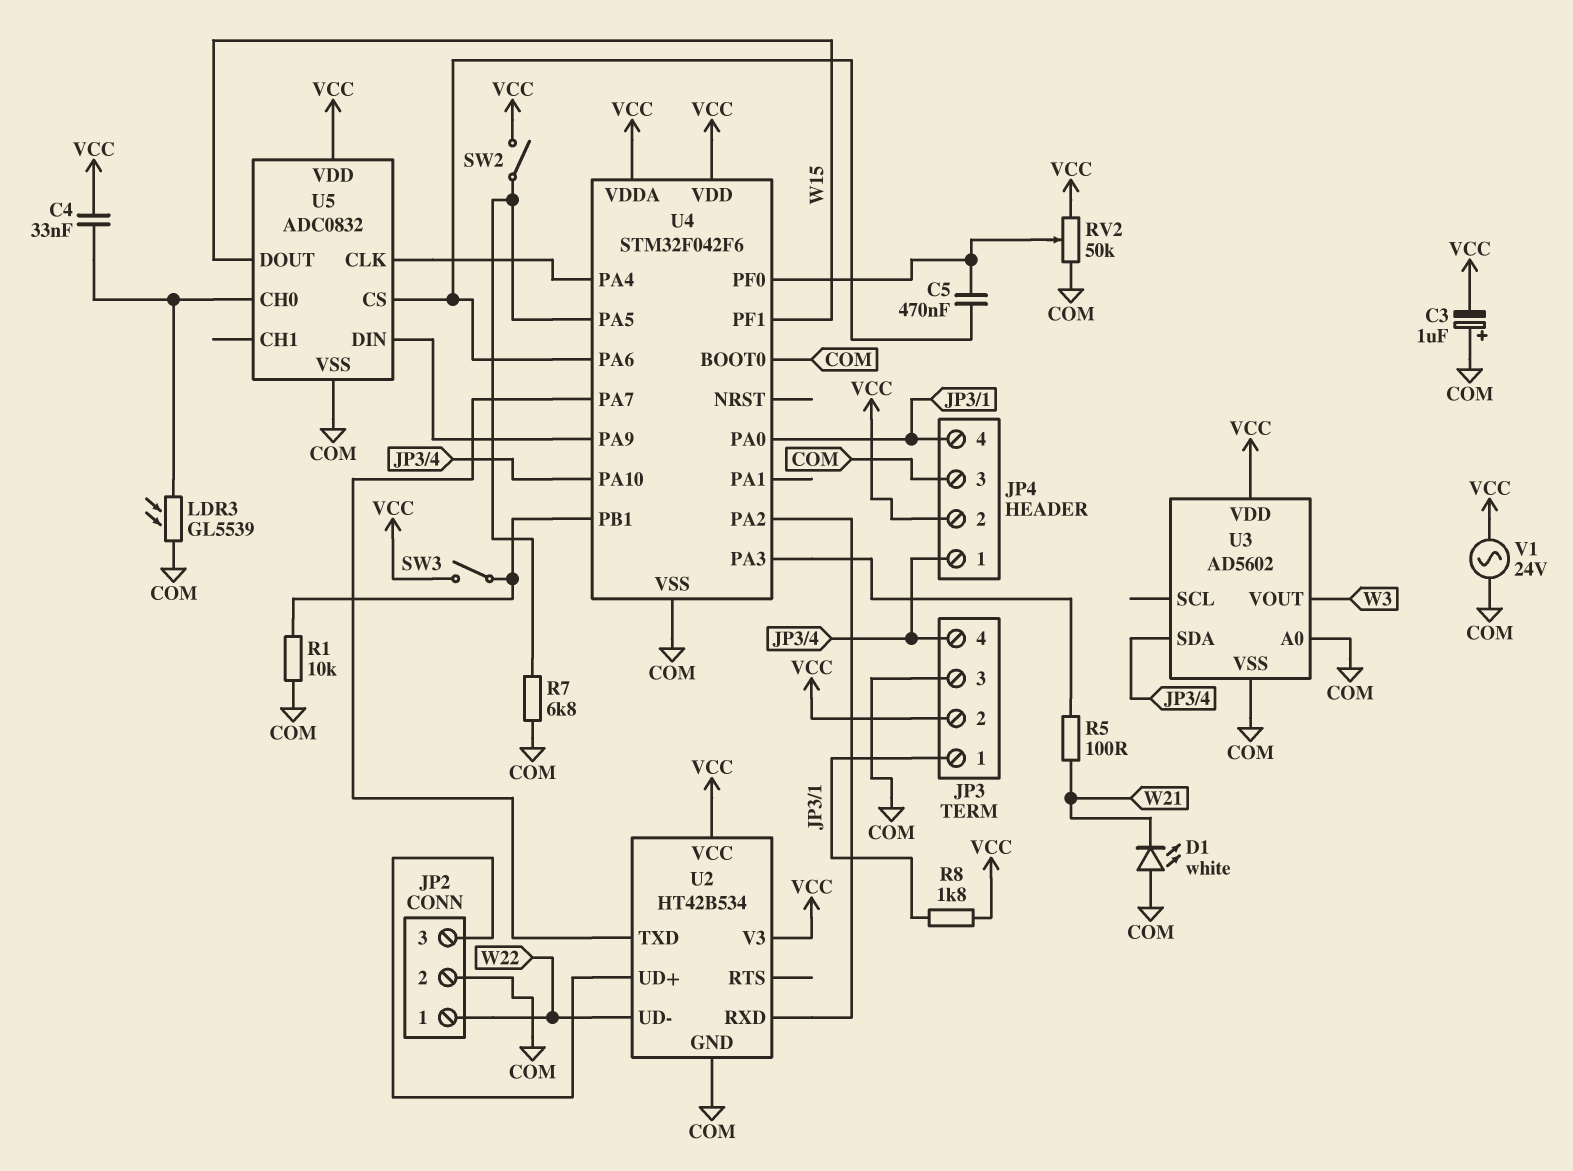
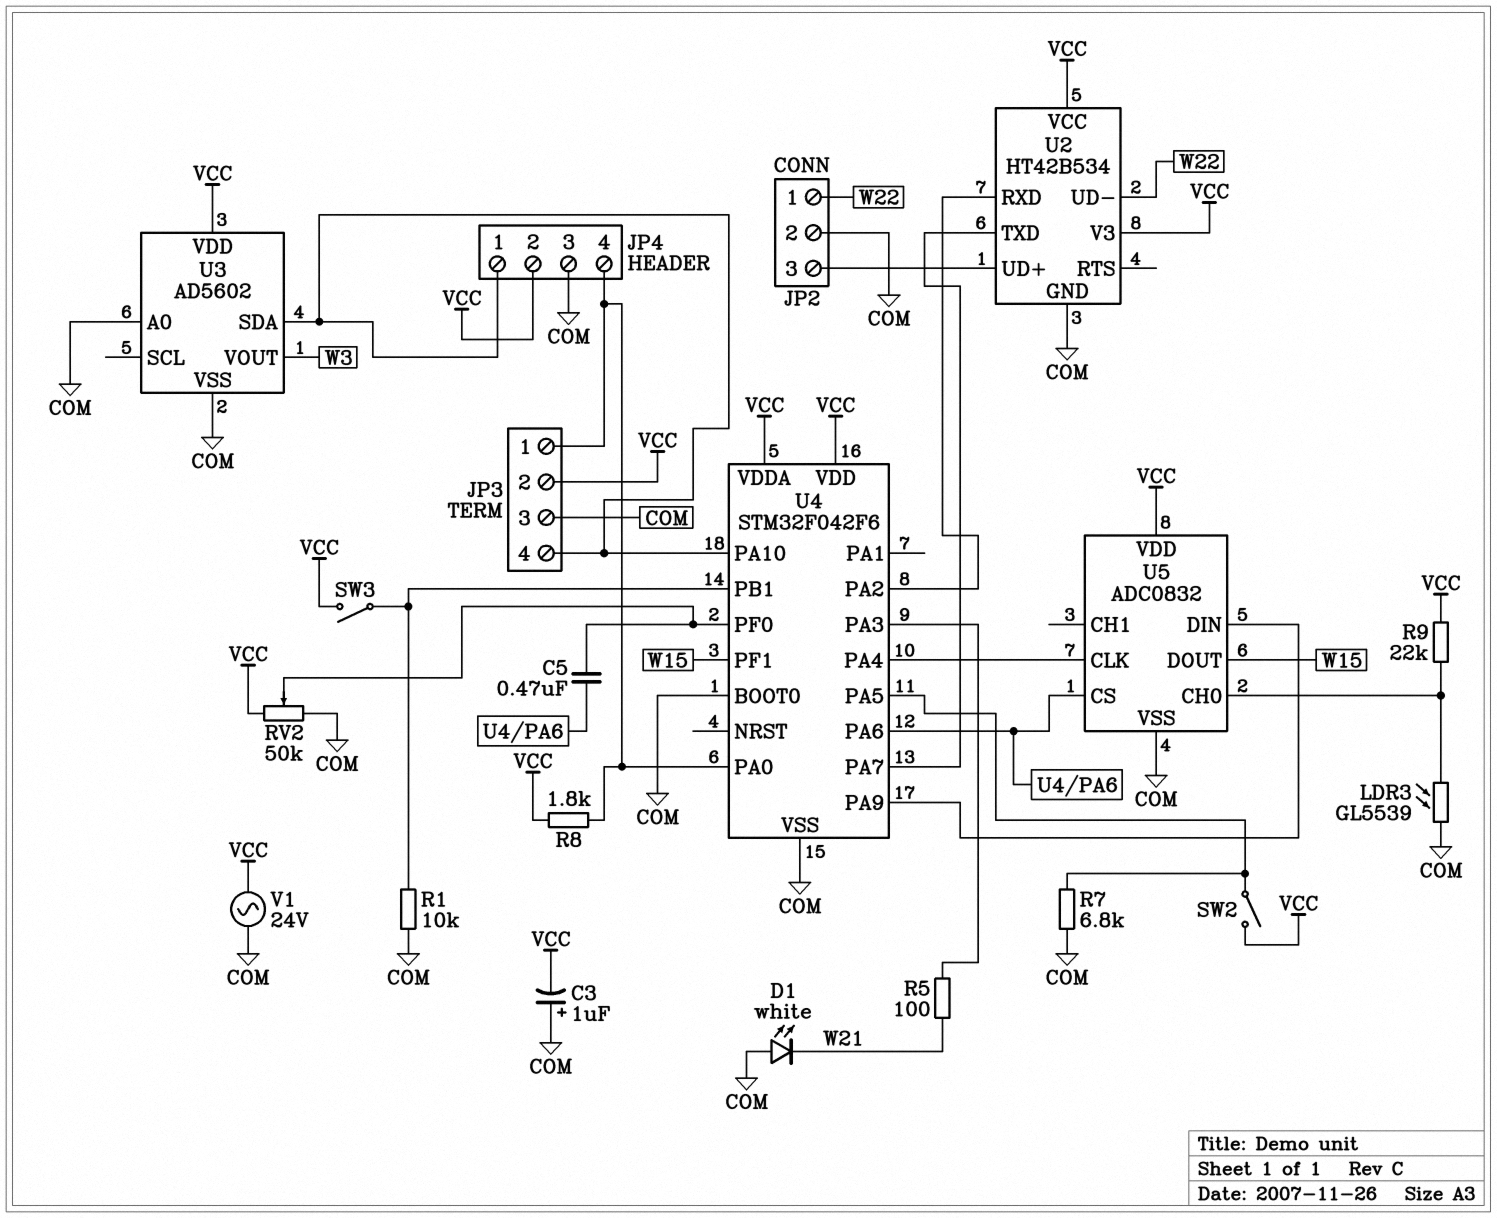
C4: 33nF (U5/CH0, VCC) -> none
R9: none -> 22k (U5/CH0, VCC)

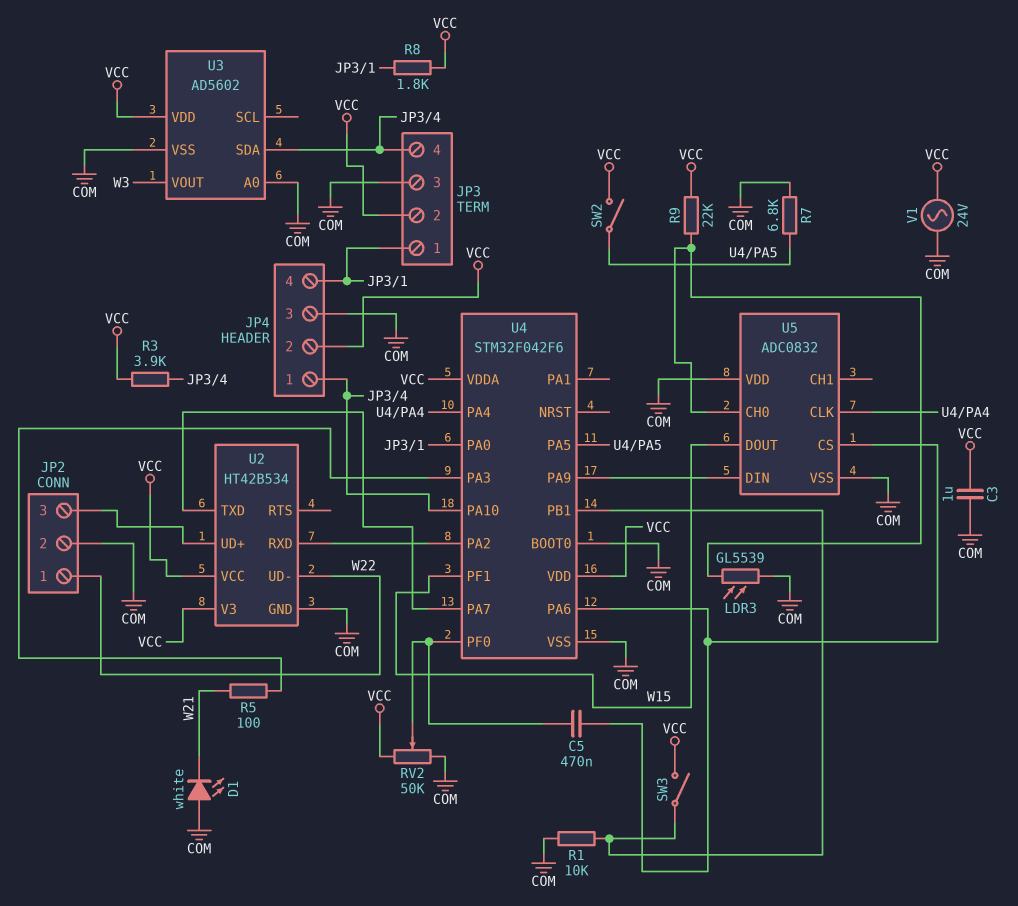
C3: 1uF (plus COM, minus VCC) -> 1uF (COM, VCC)
R3: none -> 3.9k (JP3/4, VCC)
U5 pin VDD: VCC -> COM

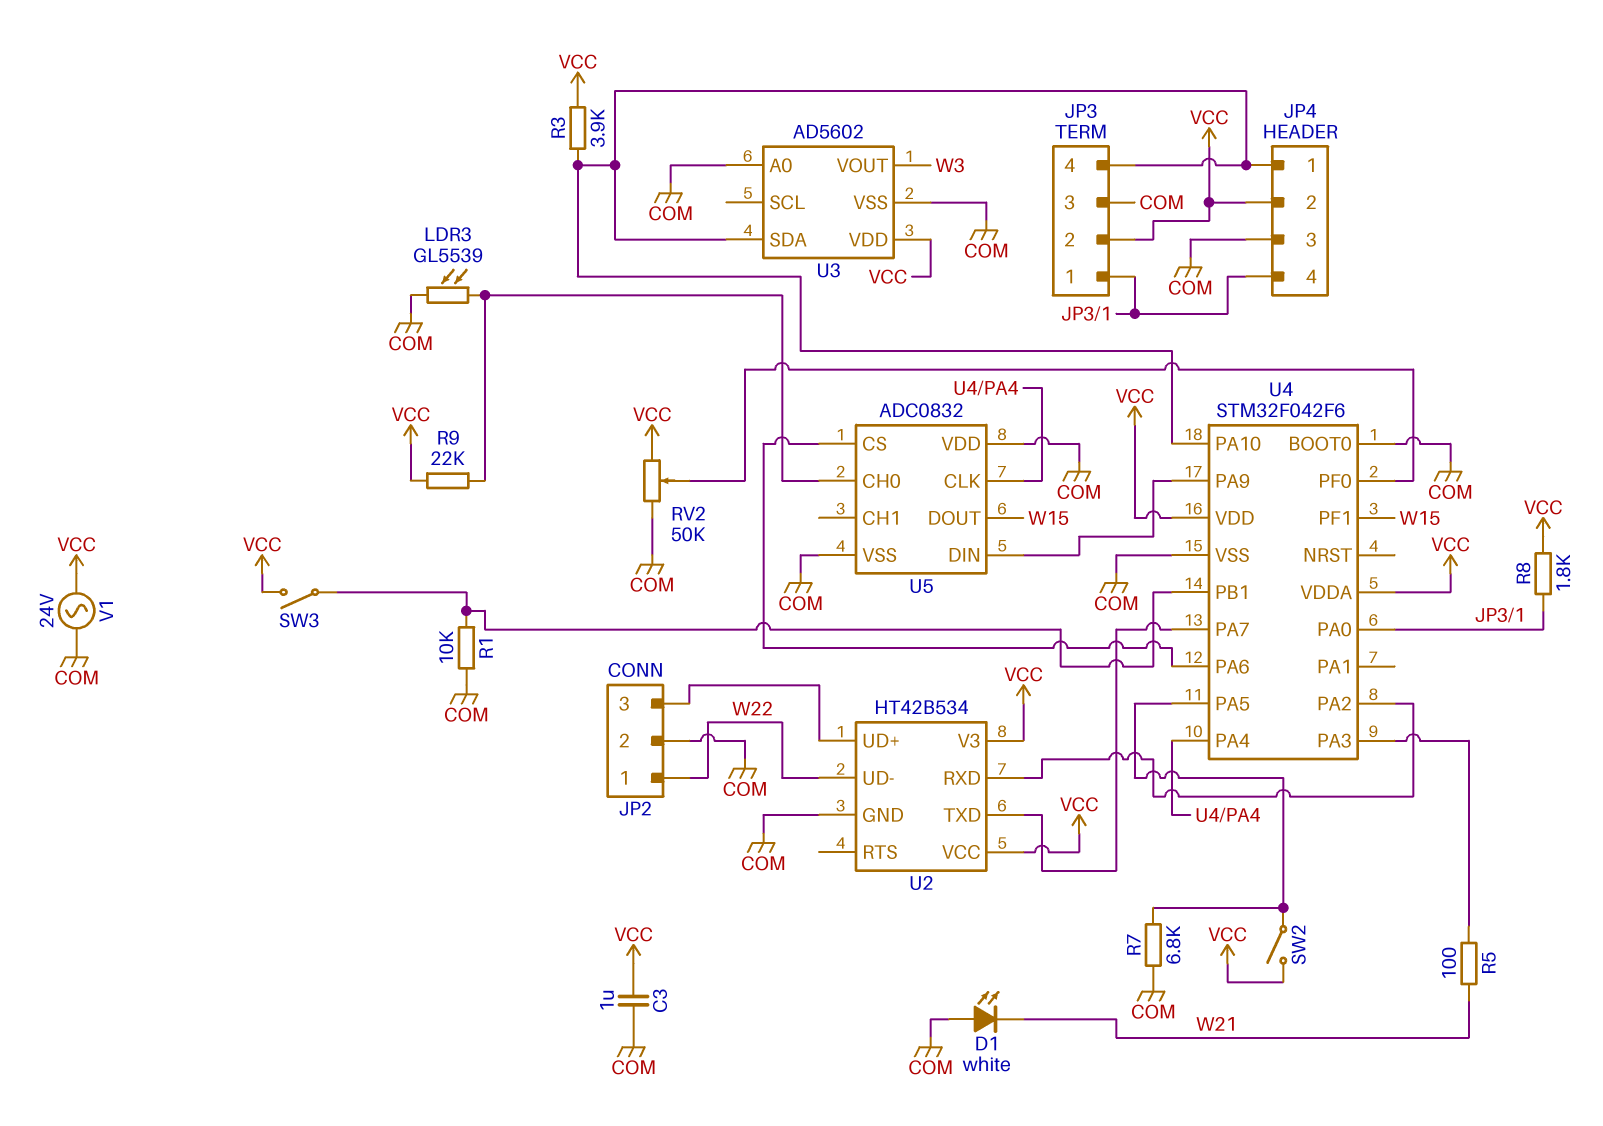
C5: 470nF (U4/PA6, U4/PF0) -> none

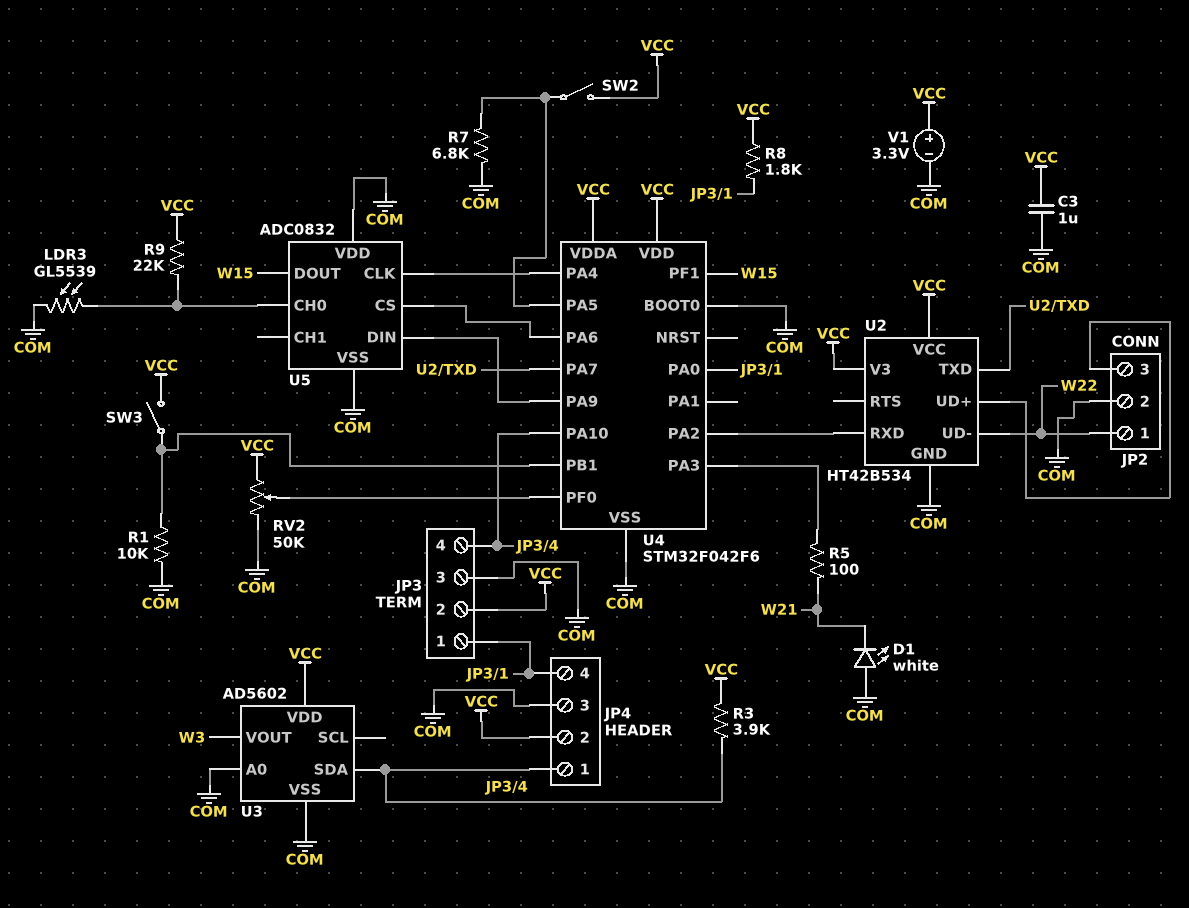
V1: AC 24V (COM, VCC) -> 3.3V (plus VCC, minus COM)

